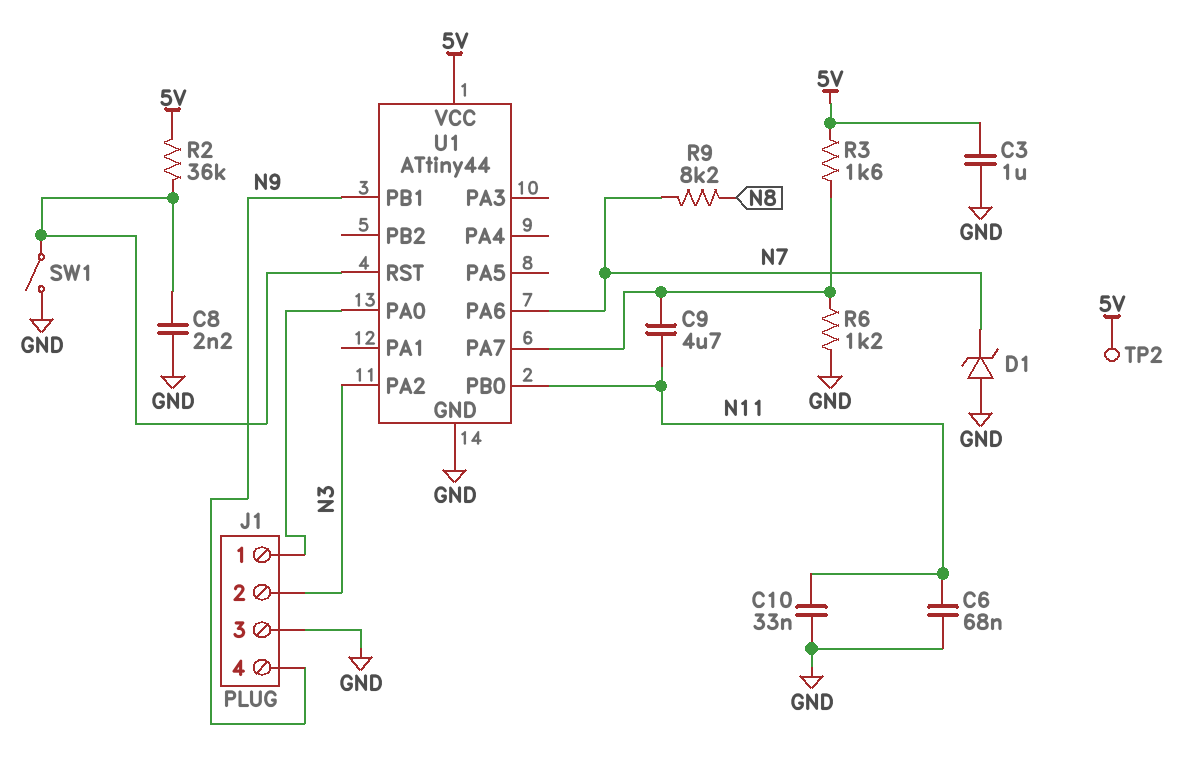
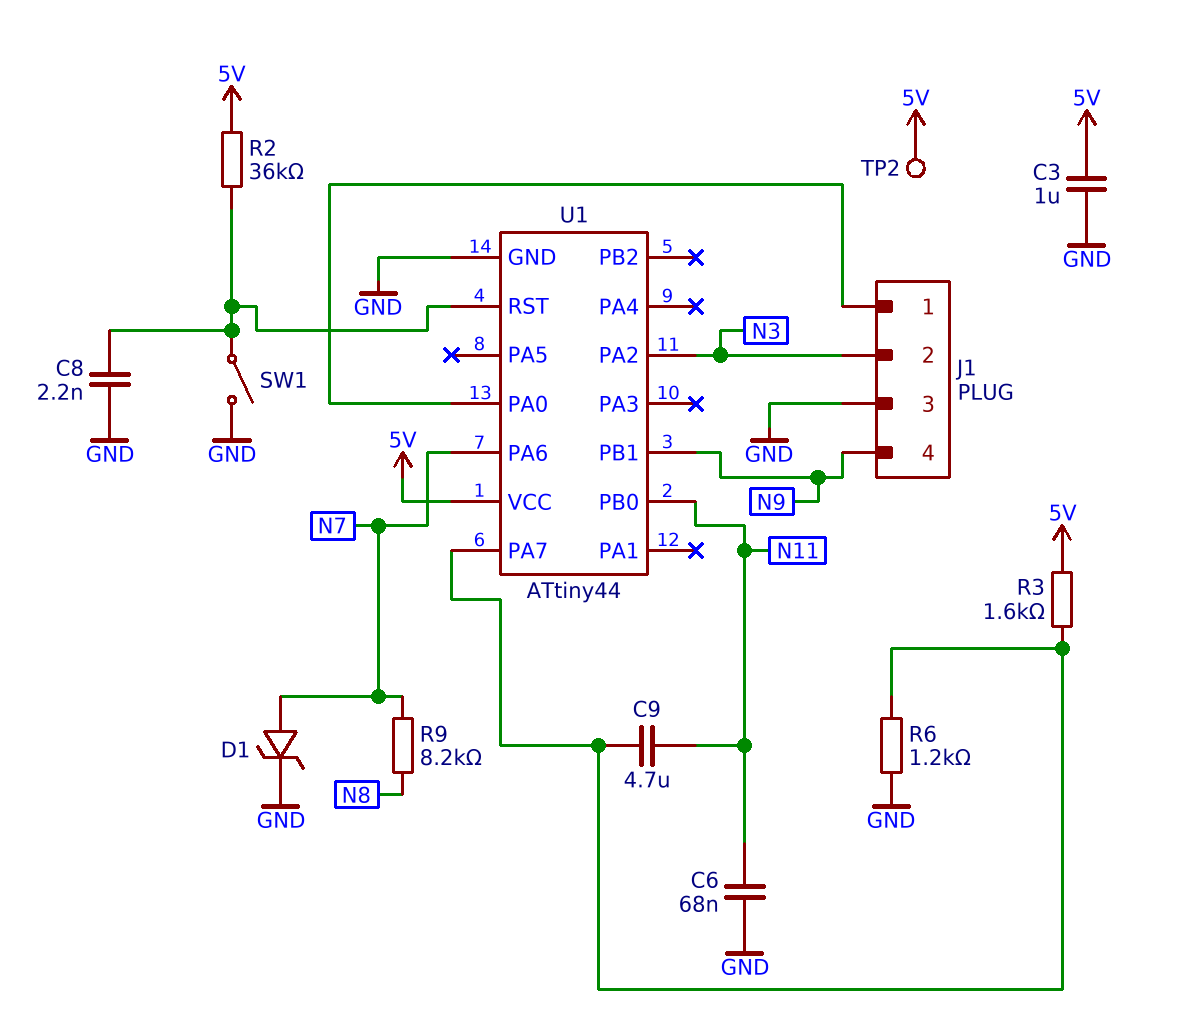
C10: 33nF (GND, N11) -> none
D1: zener (A GND, K N7) -> zener (A N7, K GND)

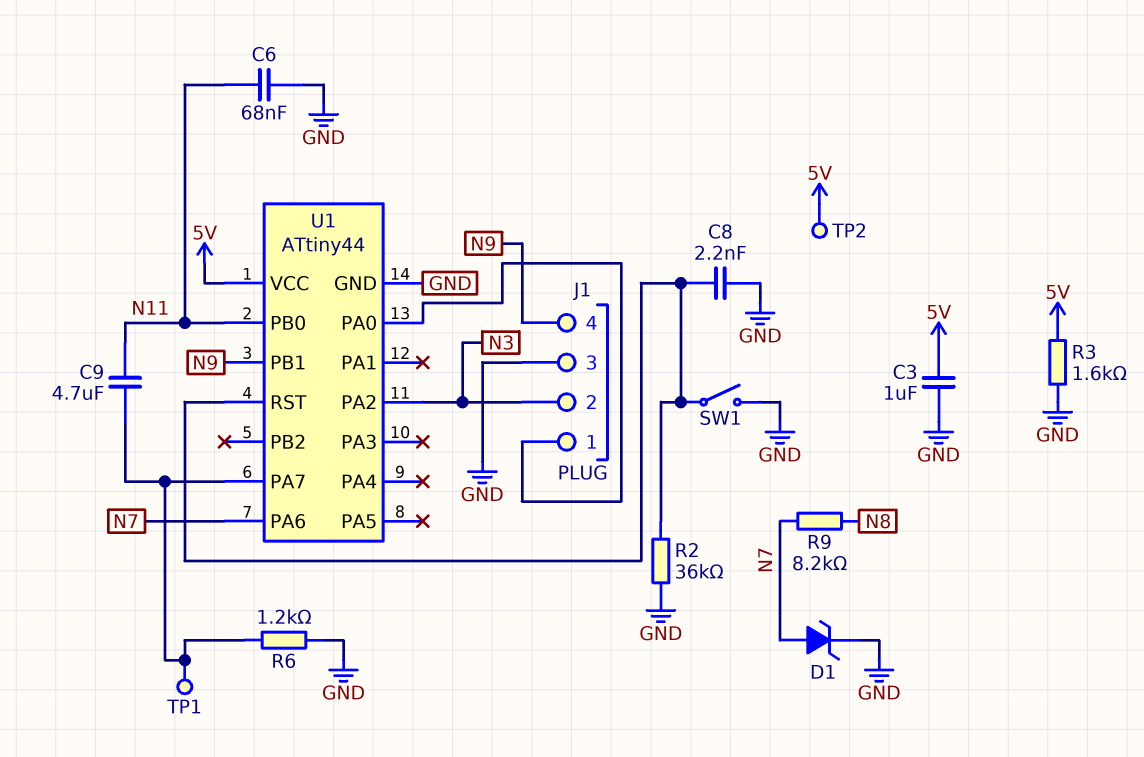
R2: 36k (5V, U1/RST) -> 36k (GND, U1/RST)
R3: 1.6k (5V, U1/PA7) -> 1.6k (5V, GND)
TP1: none -> test point (U1/PA7)

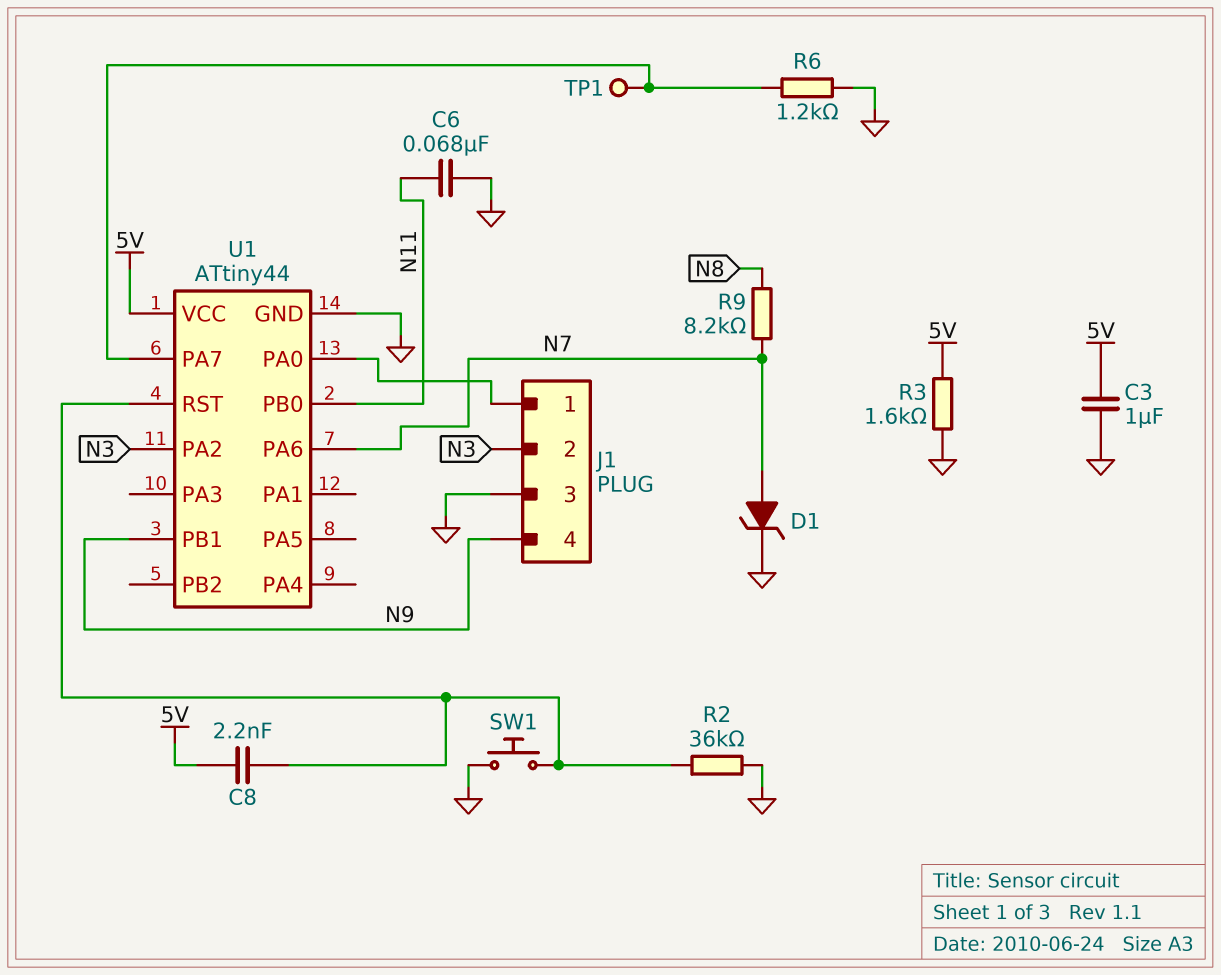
C8: 2.2nF (GND, U1/RST) -> 2.2nF (5V, U1/RST)
C9: 4.7uF (N11, U1/PA7) -> none
SW1: switch (GND, U1/RST) -> button (GND, U1/RST)
TP2: test point (5V) -> none

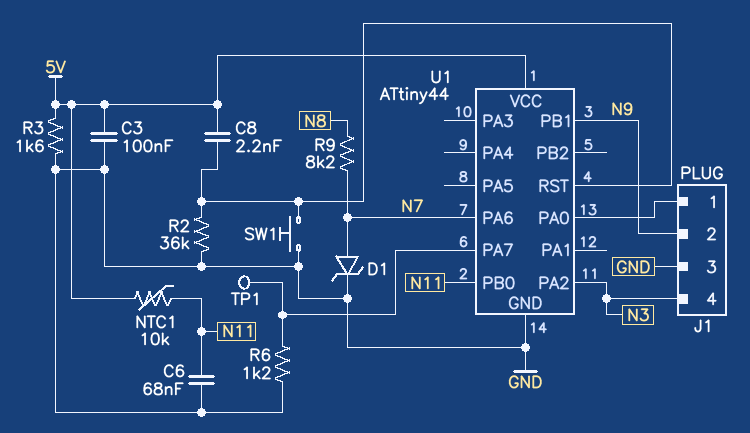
C3: 1uF (5V, GND) -> 100nF (5V, GND)
J1 pin 2: N3 -> N9
J1 pin 4: N9 -> N3
NTC1: none -> 10k (5V, N11)

